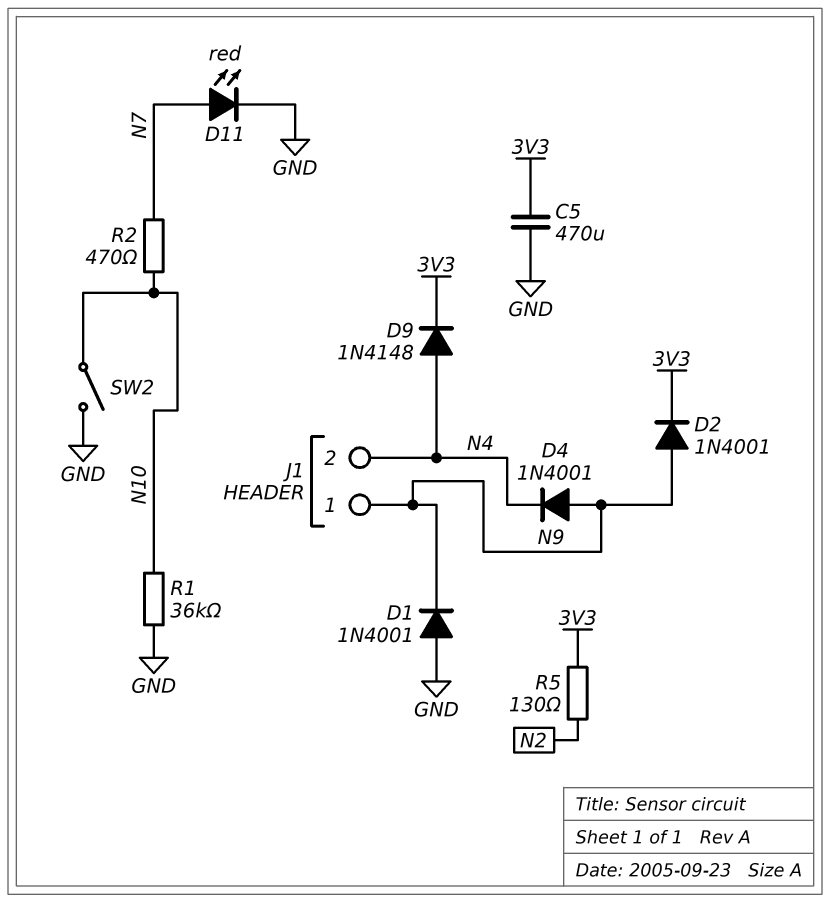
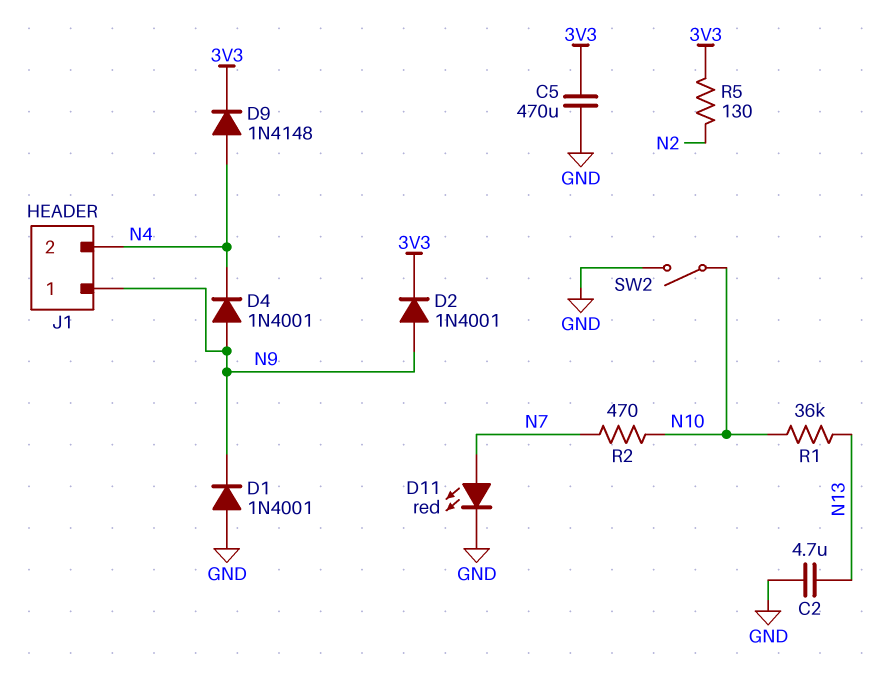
C2: none -> 4.7uF (GND, N13)
R1: 36k (GND, N10) -> 36k (N10, N13)

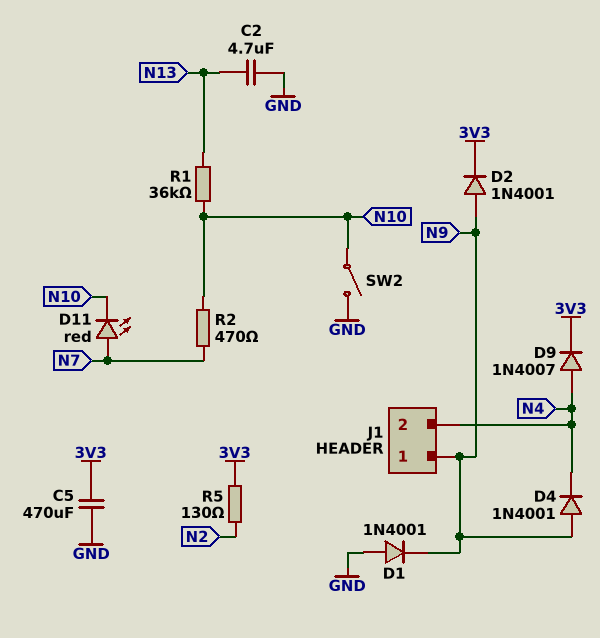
D9: diode 1N4148 (A N4, K 3V3) -> diode 1N4007 (A N4, K 3V3)
D11: LED red (A N7, K GND) -> LED red (A N7, K N10)

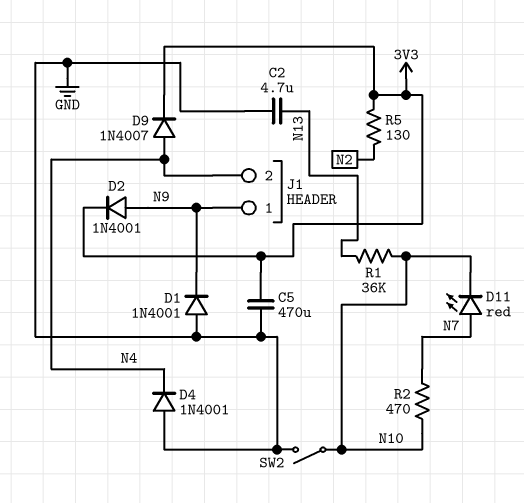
D4: diode 1N4001 (A N9, K N4) -> diode 1N4001 (A GND, K N4)

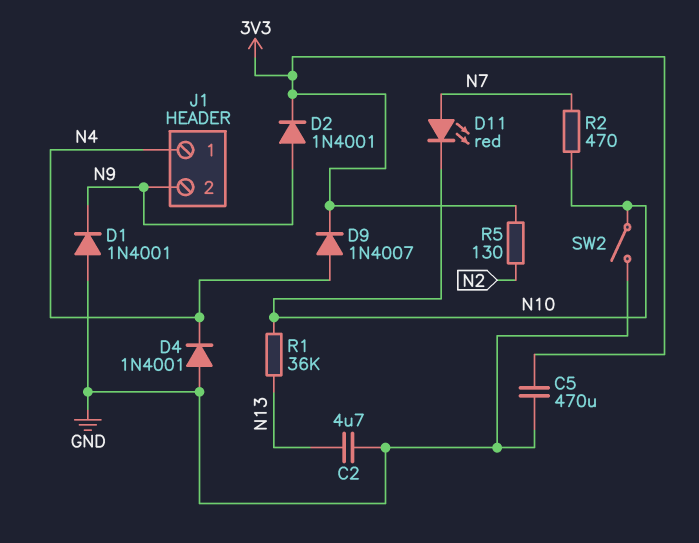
J1 pin 1: N9 -> N4
J1 pin 2: N4 -> N9

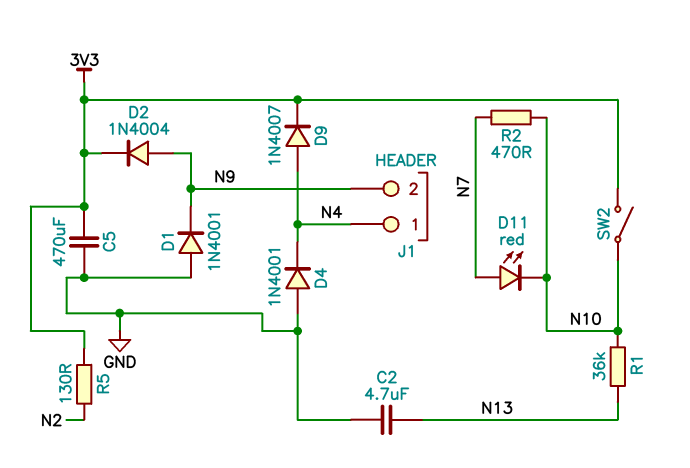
D2: diode 1N4001 (A N9, K 3V3) -> diode 1N4004 (A N9, K 3V3)
SW2: switch (GND, N10) -> switch (3V3, N10)

